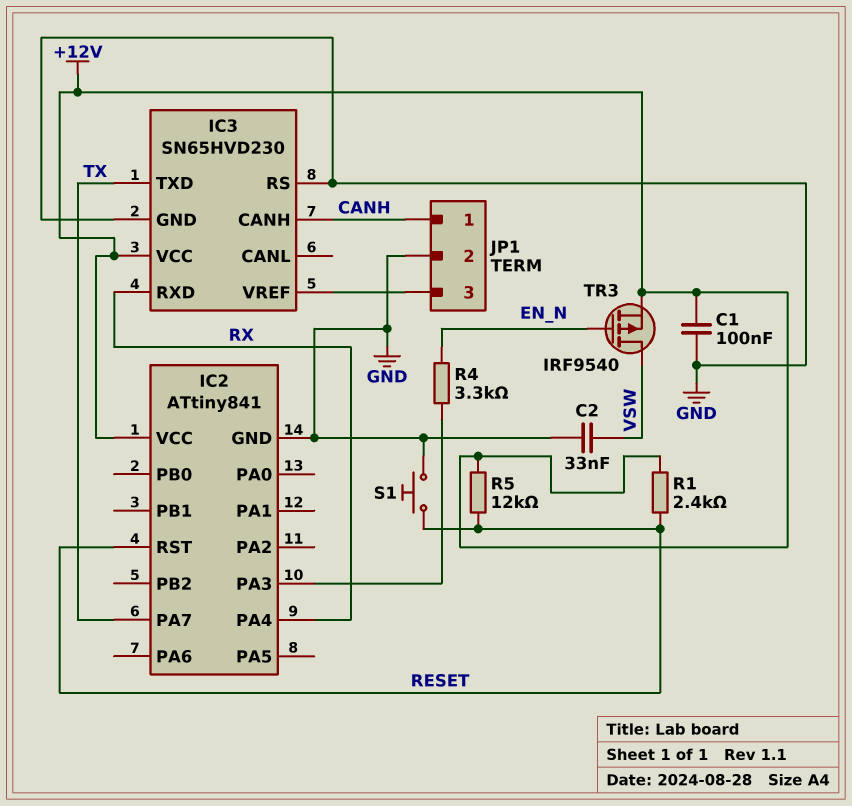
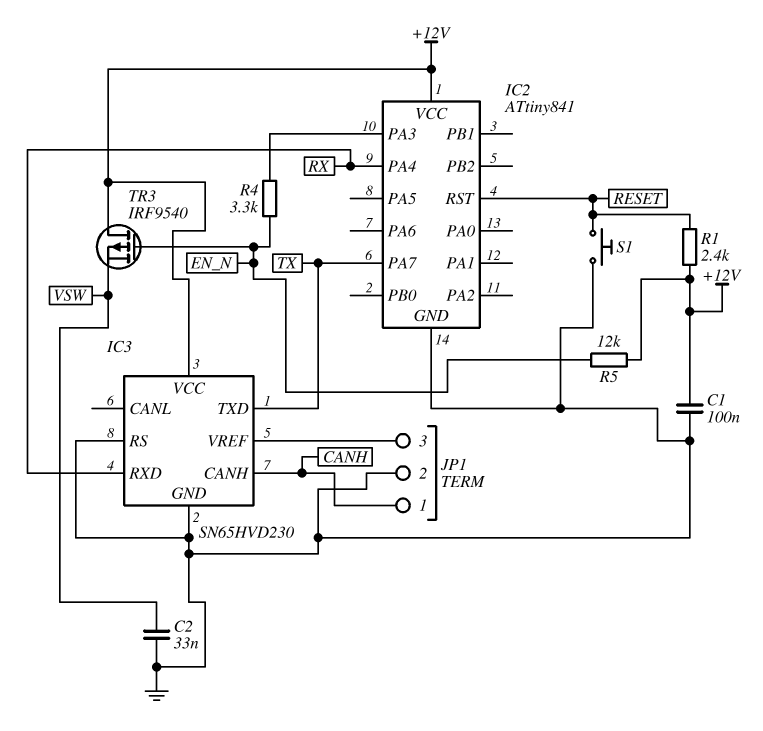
R5: 12k (+12V, RESET) -> 12k (+12V, EN_N)
TR3: PMOS IRF9540 (G EN_N, D VSW, S +12V) -> PMOS IRF9540 (G EN_N, D +12V, S VSW)

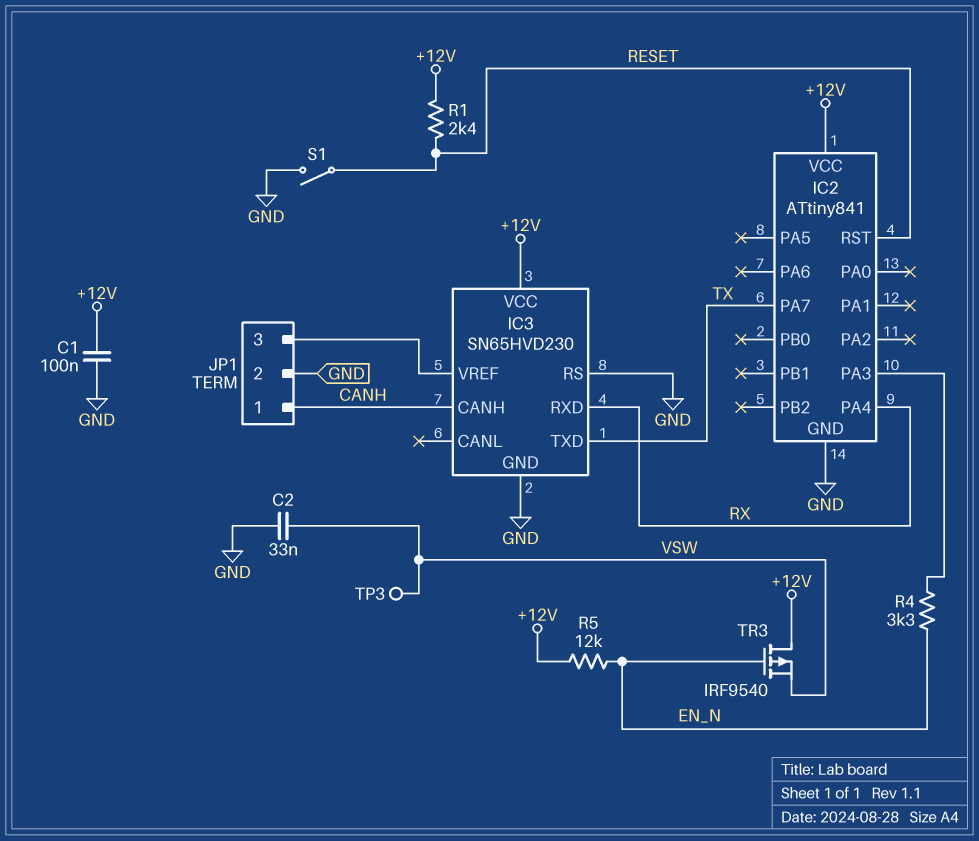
S1: button (GND, RESET) -> switch (GND, RESET)
TP3: none -> test point (VSW)

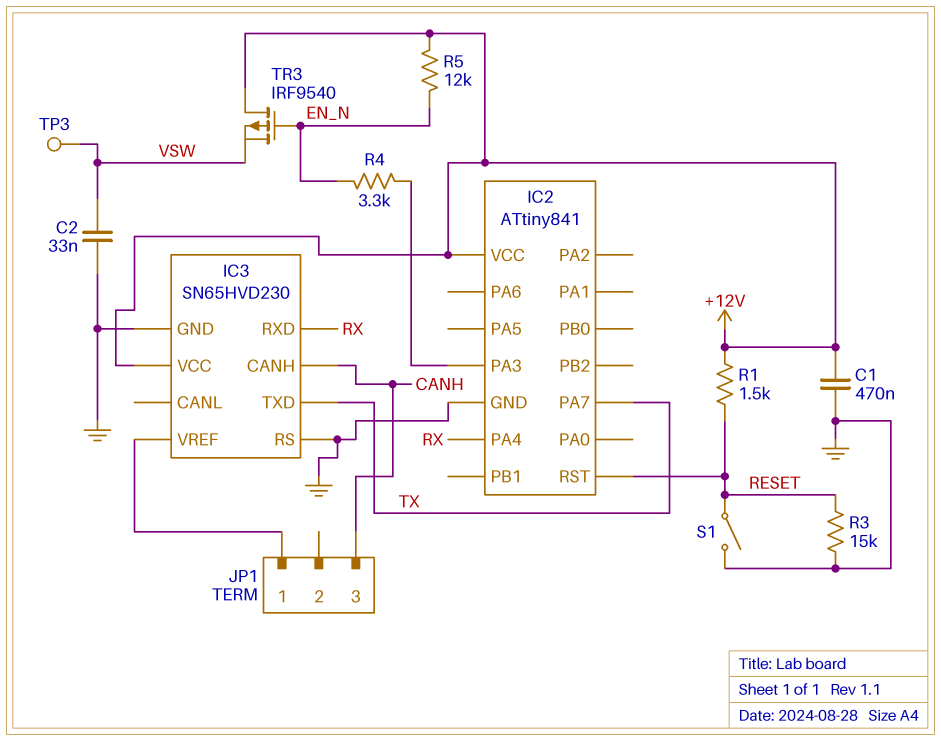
C1: 100nF (+12V, GND) -> 470nF (+12V, GND)
JP1 pin 1: CANH -> IC3/VREF
JP1 pin 2: GND -> none
JP1 pin 3: IC3/VREF -> CANH
R1: 2.4k (+12V, RESET) -> 1.5k (+12V, RESET)
R3: none -> 15k (GND, RESET)

